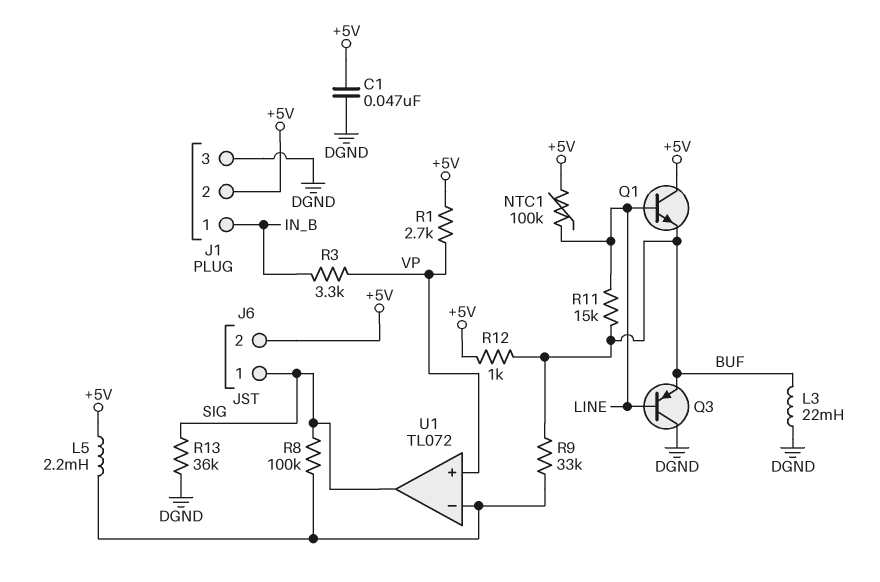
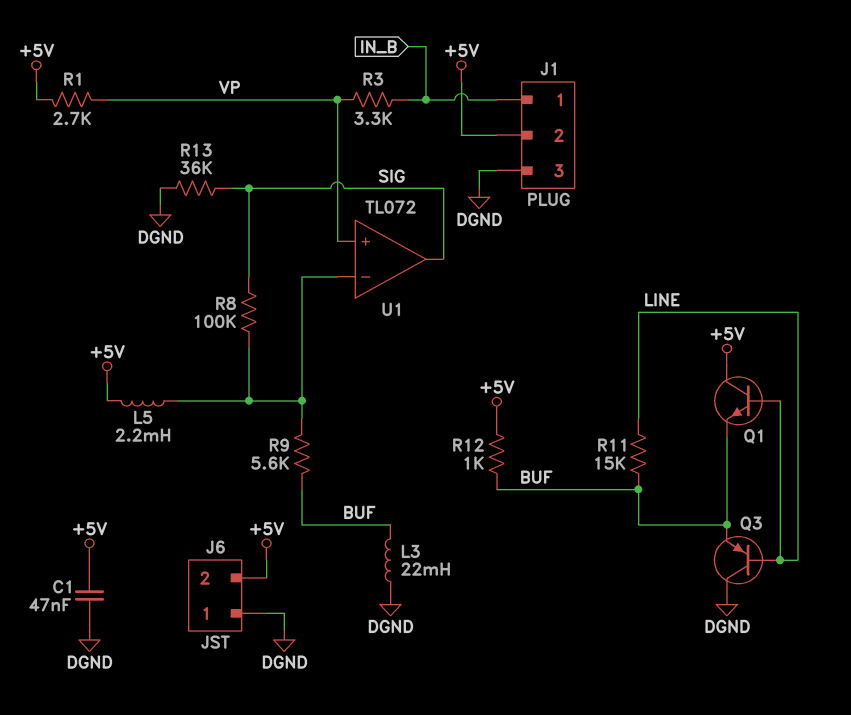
J6 pin 1: SIG -> DGND
NTC1: 100k (+5V, LINE) -> none
R9: 33k (BUF, U1/in-) -> 5.6k (BUF, U1/in-)

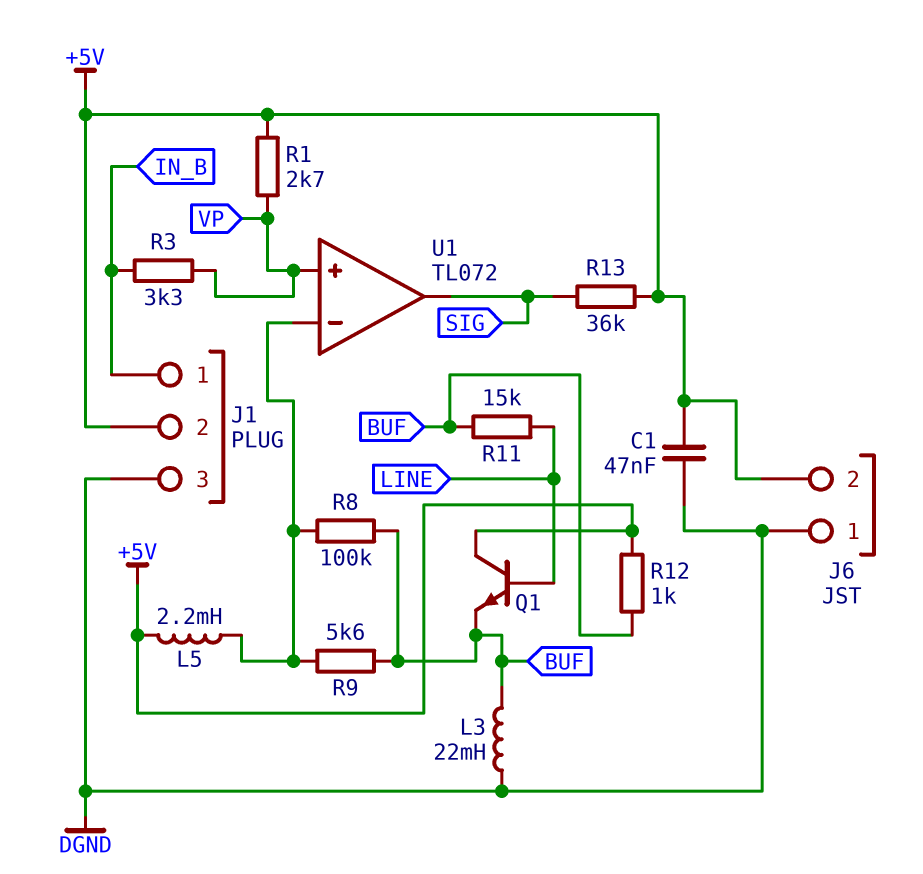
Q3: PNP (B LINE, C DGND, E BUF) -> none
R8: 100k (SIG, U1/in-) -> 100k (BUF, U1/in-)
R13: 36k (DGND, SIG) -> 36k (+5V, SIG)

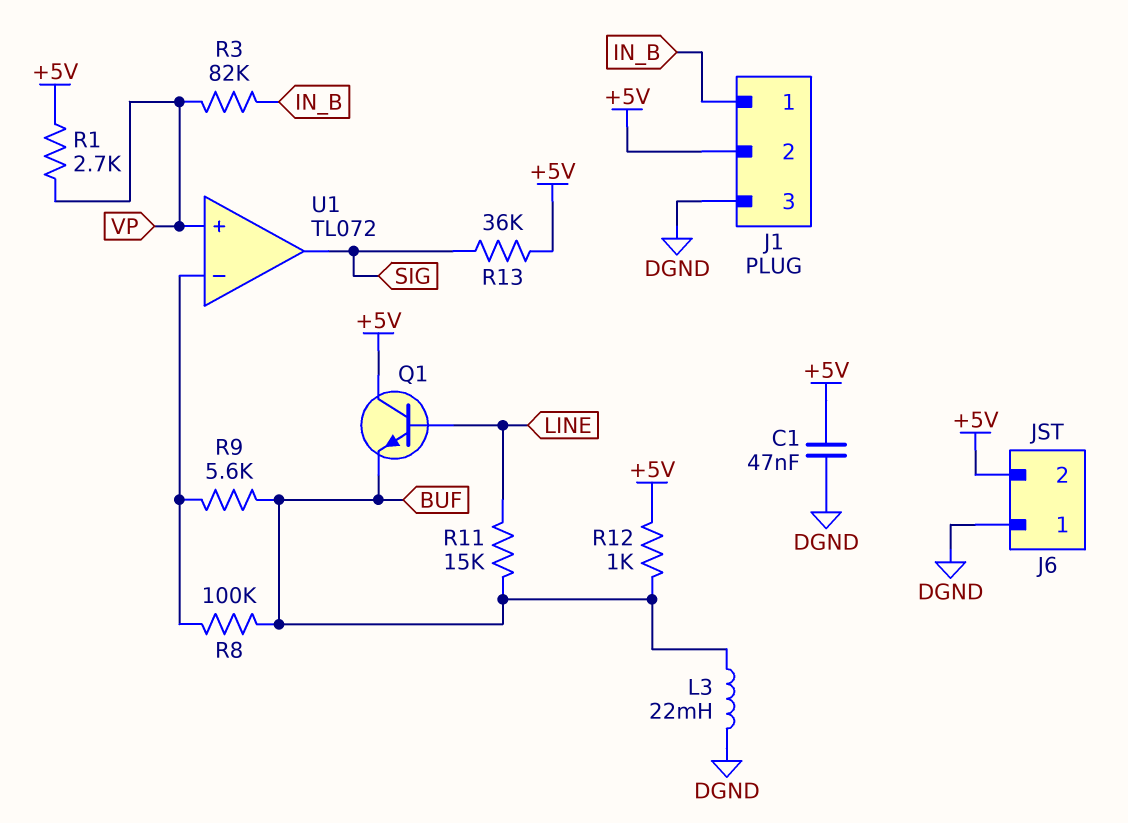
L5: 2.2mH (+5V, U1/in-) -> none
R3: 3.3k (IN_B, VP) -> 82k (IN_B, VP)

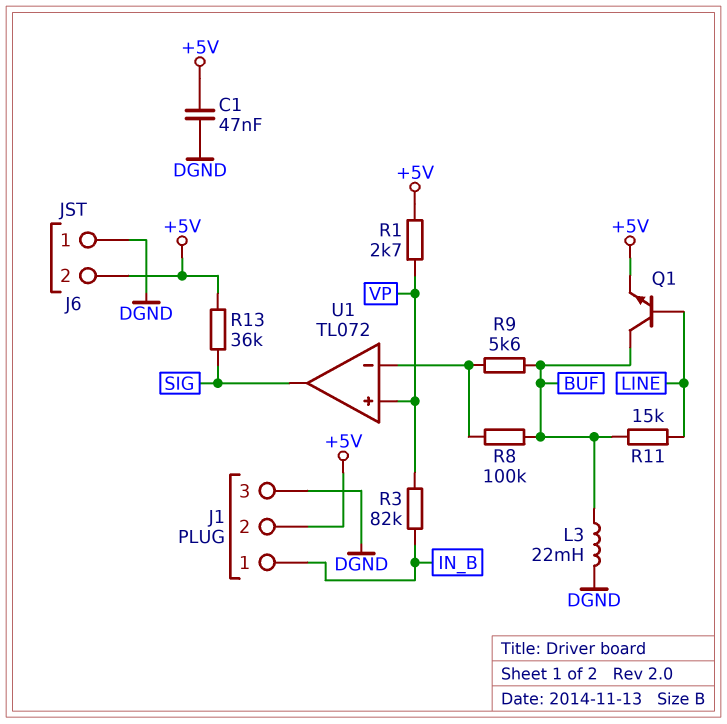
Q1: NPN (B LINE, C +5V, E BUF) -> NPN (B LINE, C BUF, E +5V)
R12: 1k (+5V, BUF) -> none

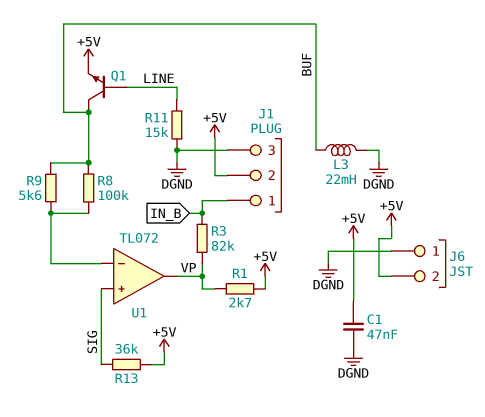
R11: 15k (BUF, LINE) -> 15k (DGND, LINE)
U1 pin in+: VP -> SIG
U1 pin out: SIG -> VP

